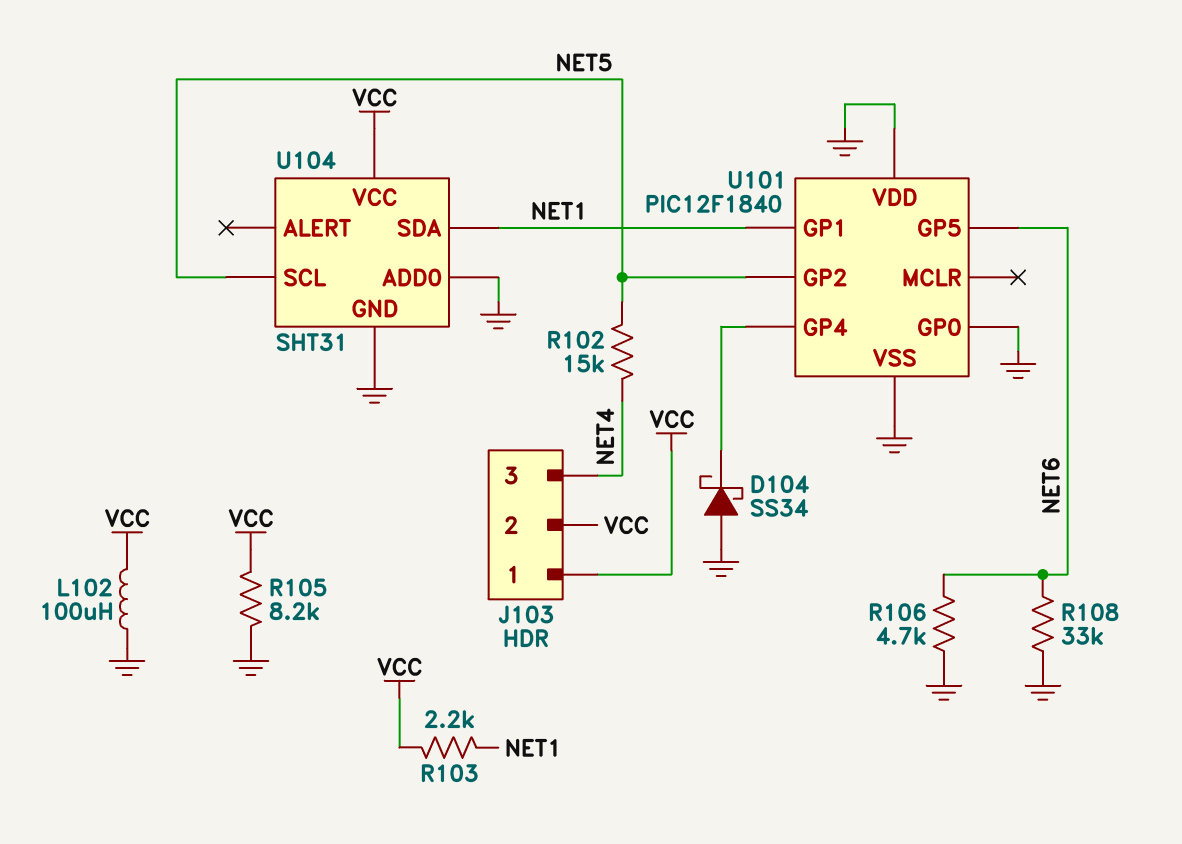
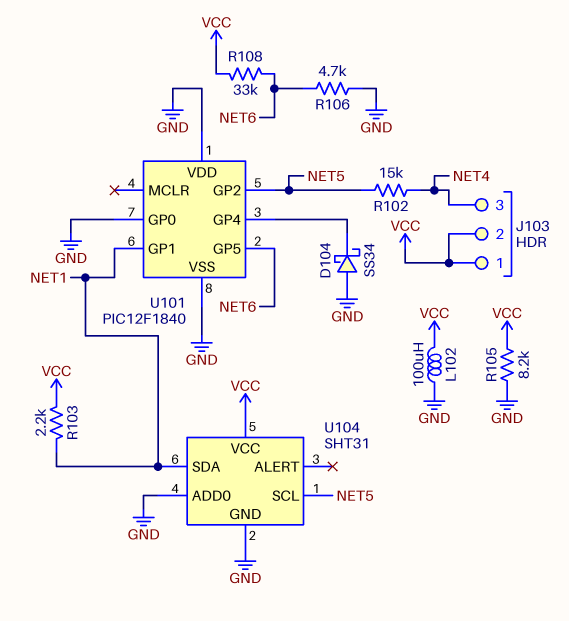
R108: 33k (GND, NET6) -> 33k (NET6, VCC)

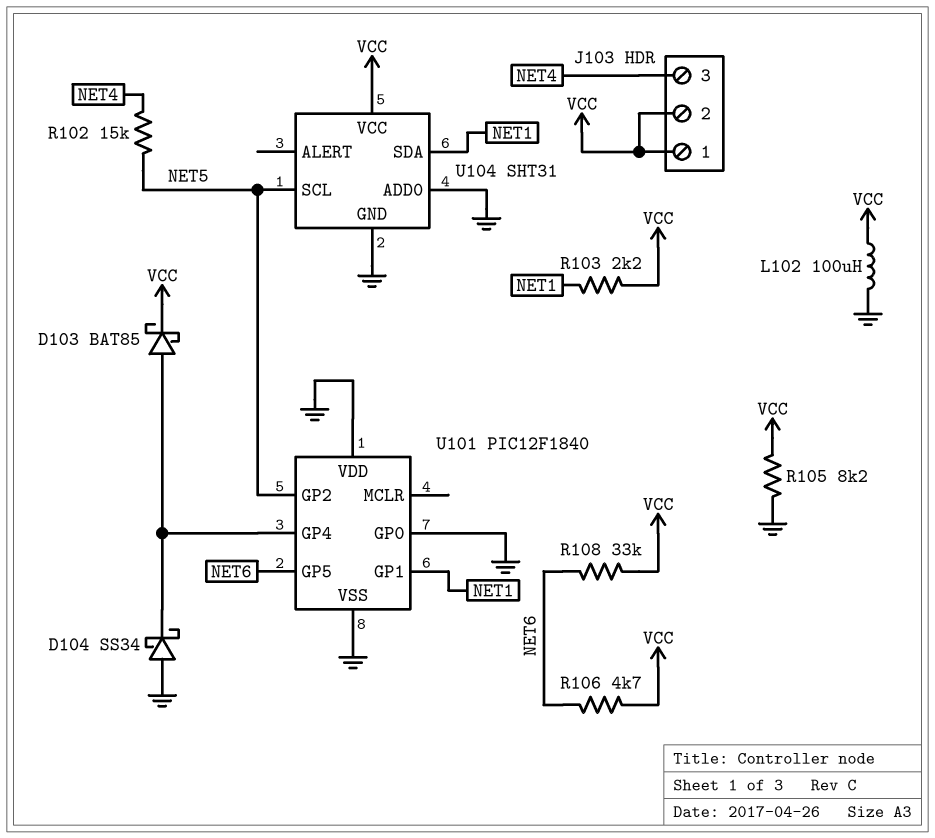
D103: none -> schottky BAT85 (A U101/GP4, K VCC)
R106: 4.7k (GND, NET6) -> 4.7k (NET6, VCC)

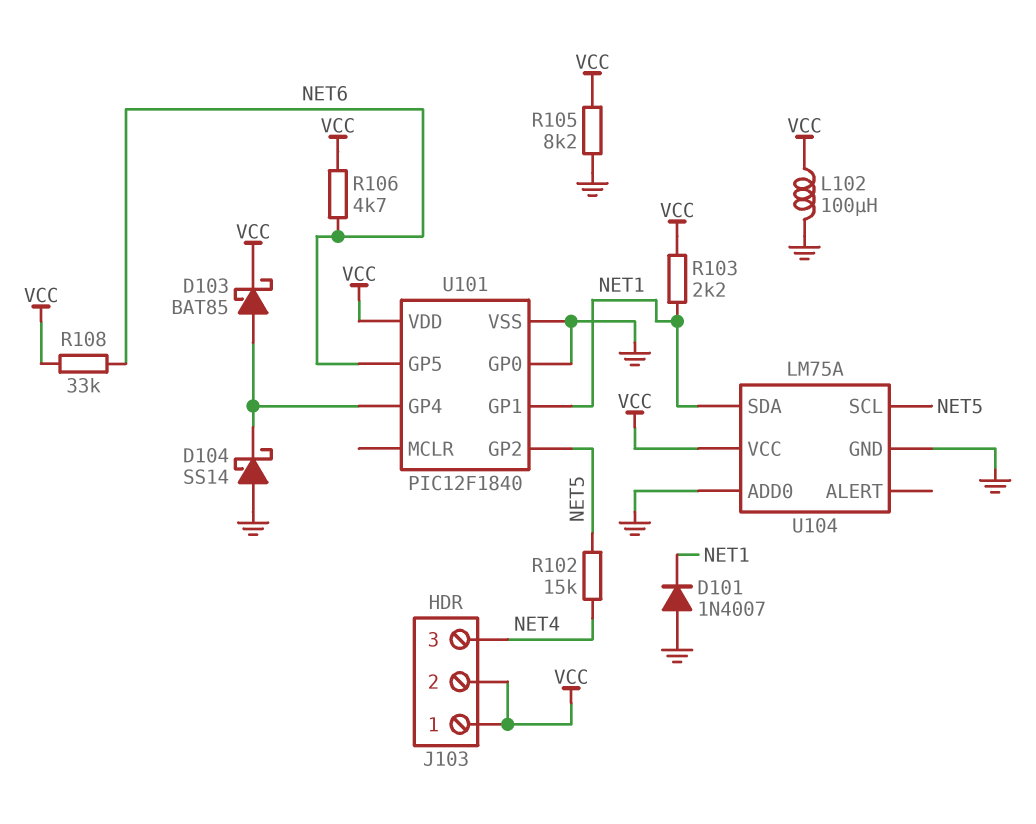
D101: none -> diode 1N4007 (A GND, K NET1)
D104: schottky SS34 (A GND, K U101/GP4) -> schottky SS14 (A GND, K U101/GP4)
U101 pin VDD: GND -> VCC
U104: SHT31 -> LM75A

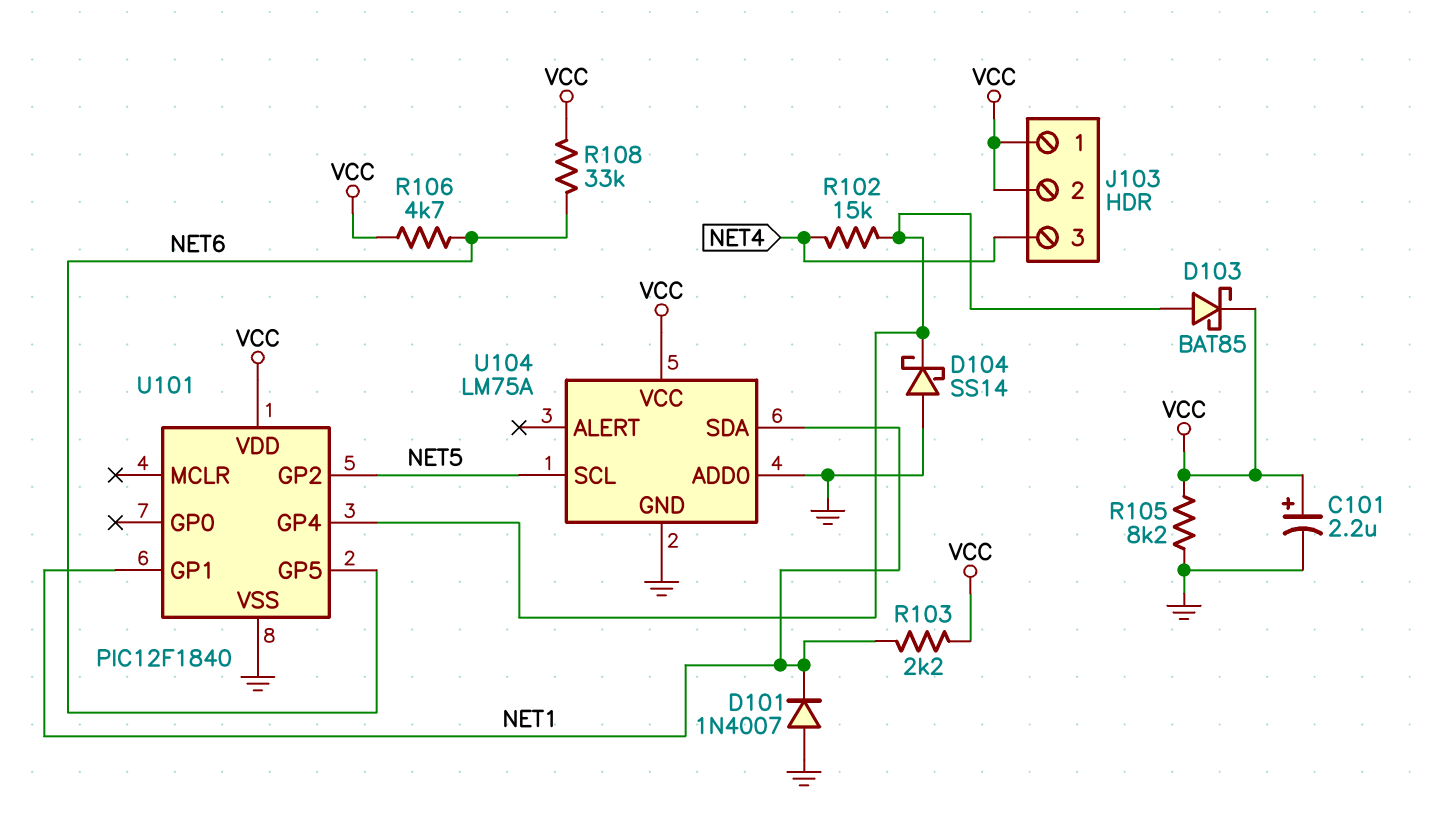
C101: none -> 2.2uF (plus VCC, minus GND)
L102: 100uH (GND, VCC) -> none
R102: 15k (NET4, NET5) -> 15k (NET4, U101/GP4)
U101 pin GP0: GND -> none

